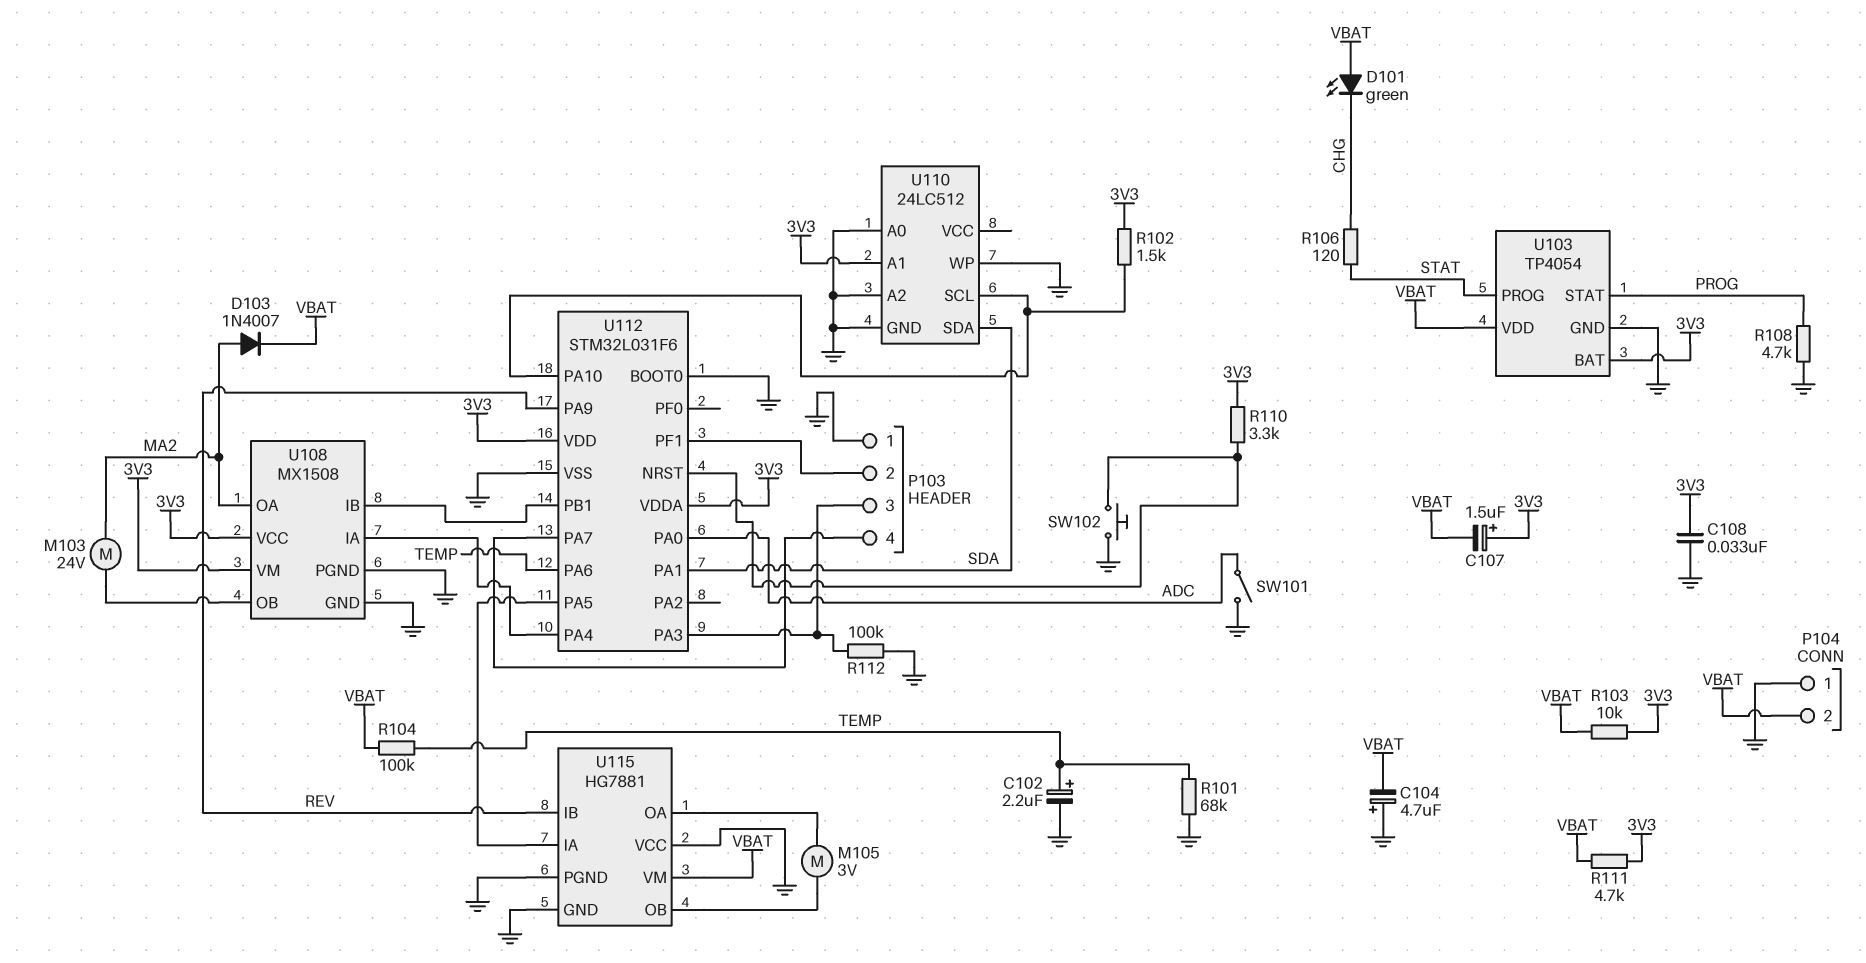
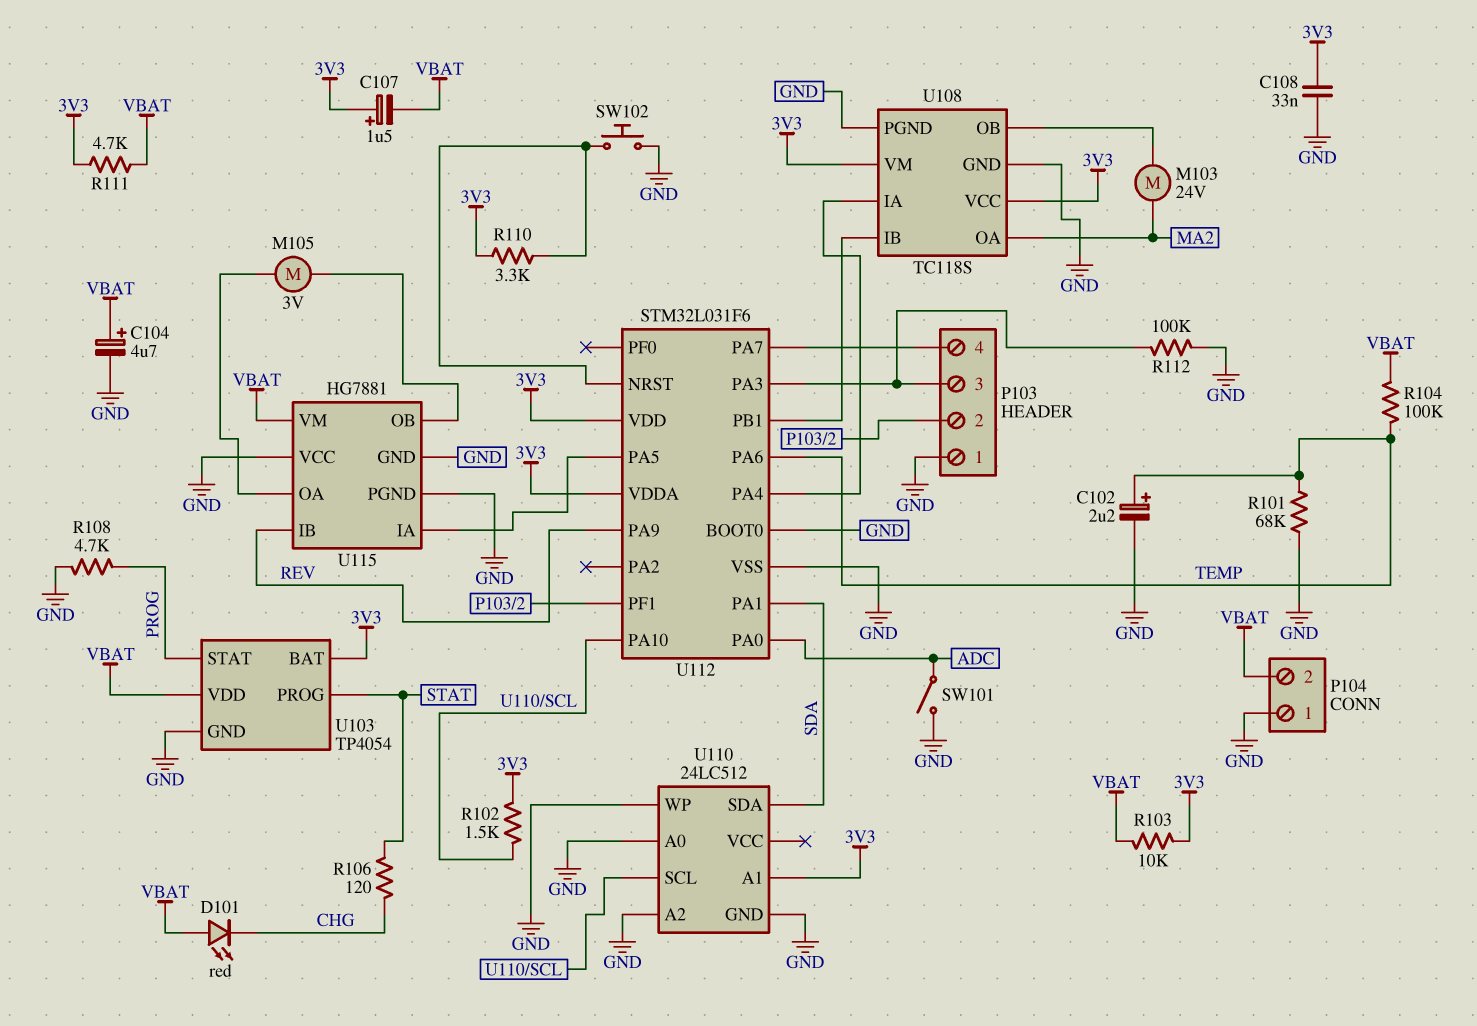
C104: 4.7uF (plus GND, minus VBAT) -> 4.7uF (plus VBAT, minus GND)
D101: LED green (A VBAT, K CHG) -> LED red (A VBAT, K CHG)
D103: diode 1N4007 (A MA2, K VBAT) -> none
U108: MX1508 -> TC118S

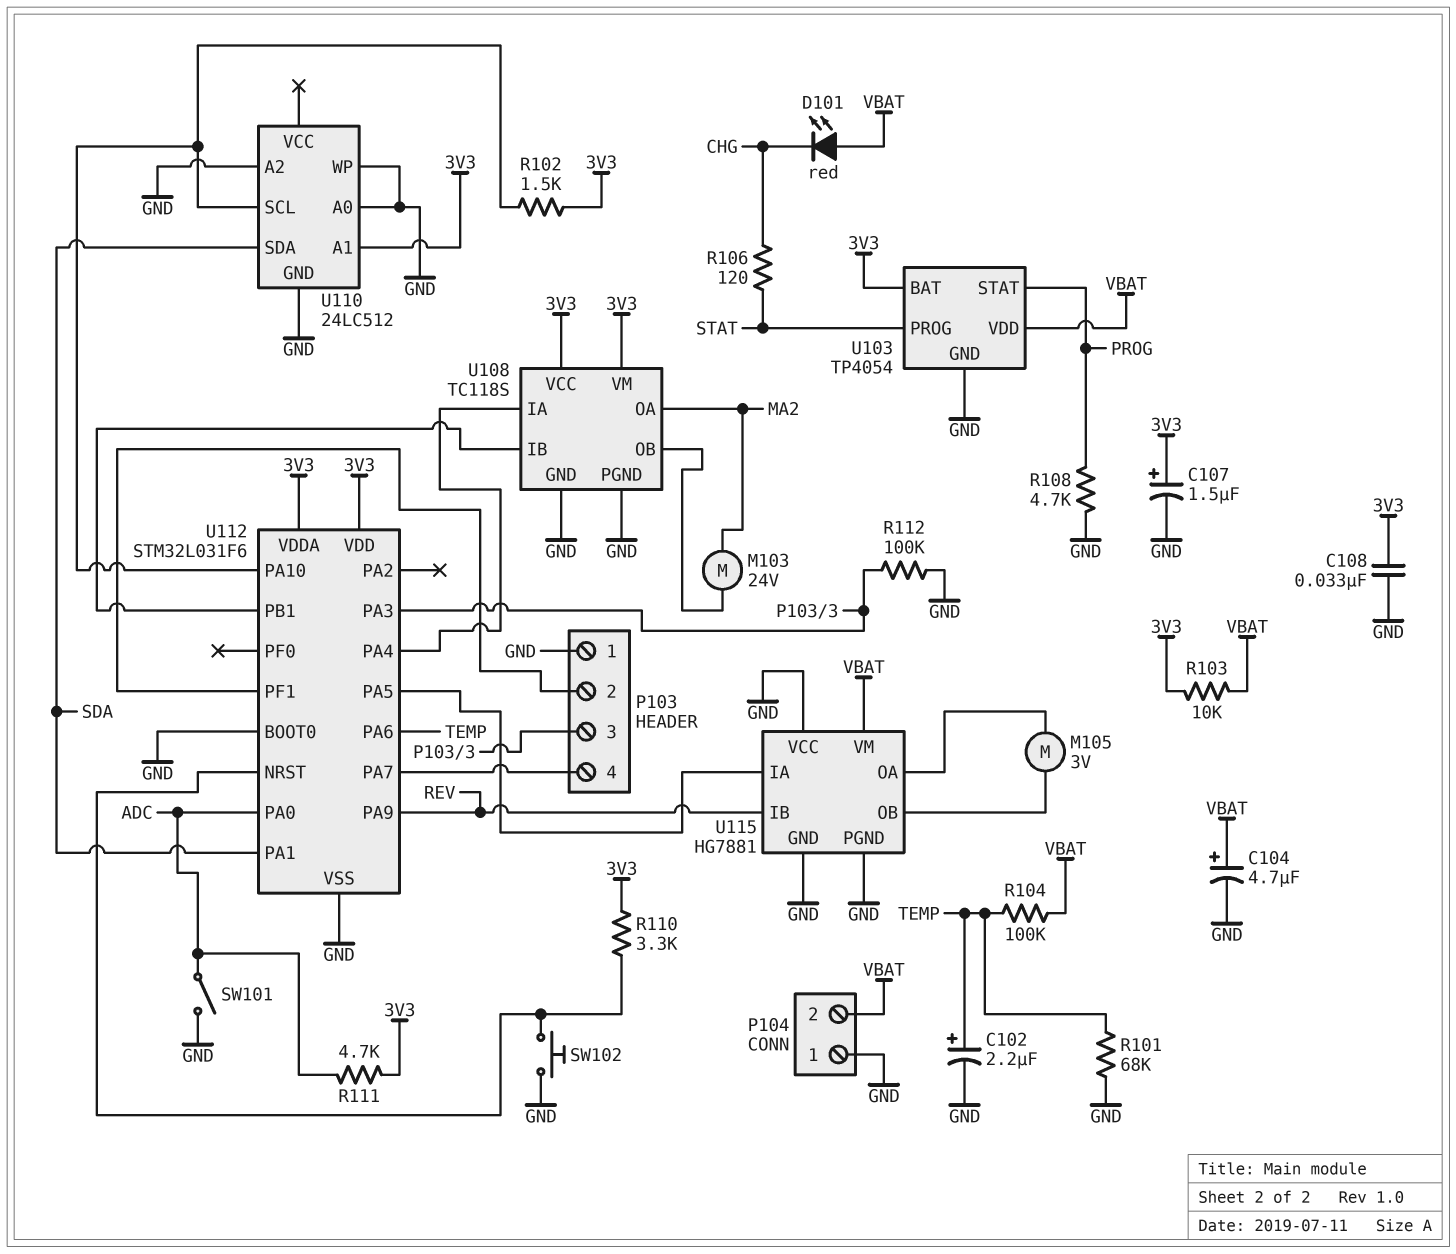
C107: 1.5uF (plus 3V3, minus VBAT) -> 1.5uF (plus 3V3, minus GND)
R111: 4.7k (3V3, VBAT) -> 4.7k (3V3, ADC)

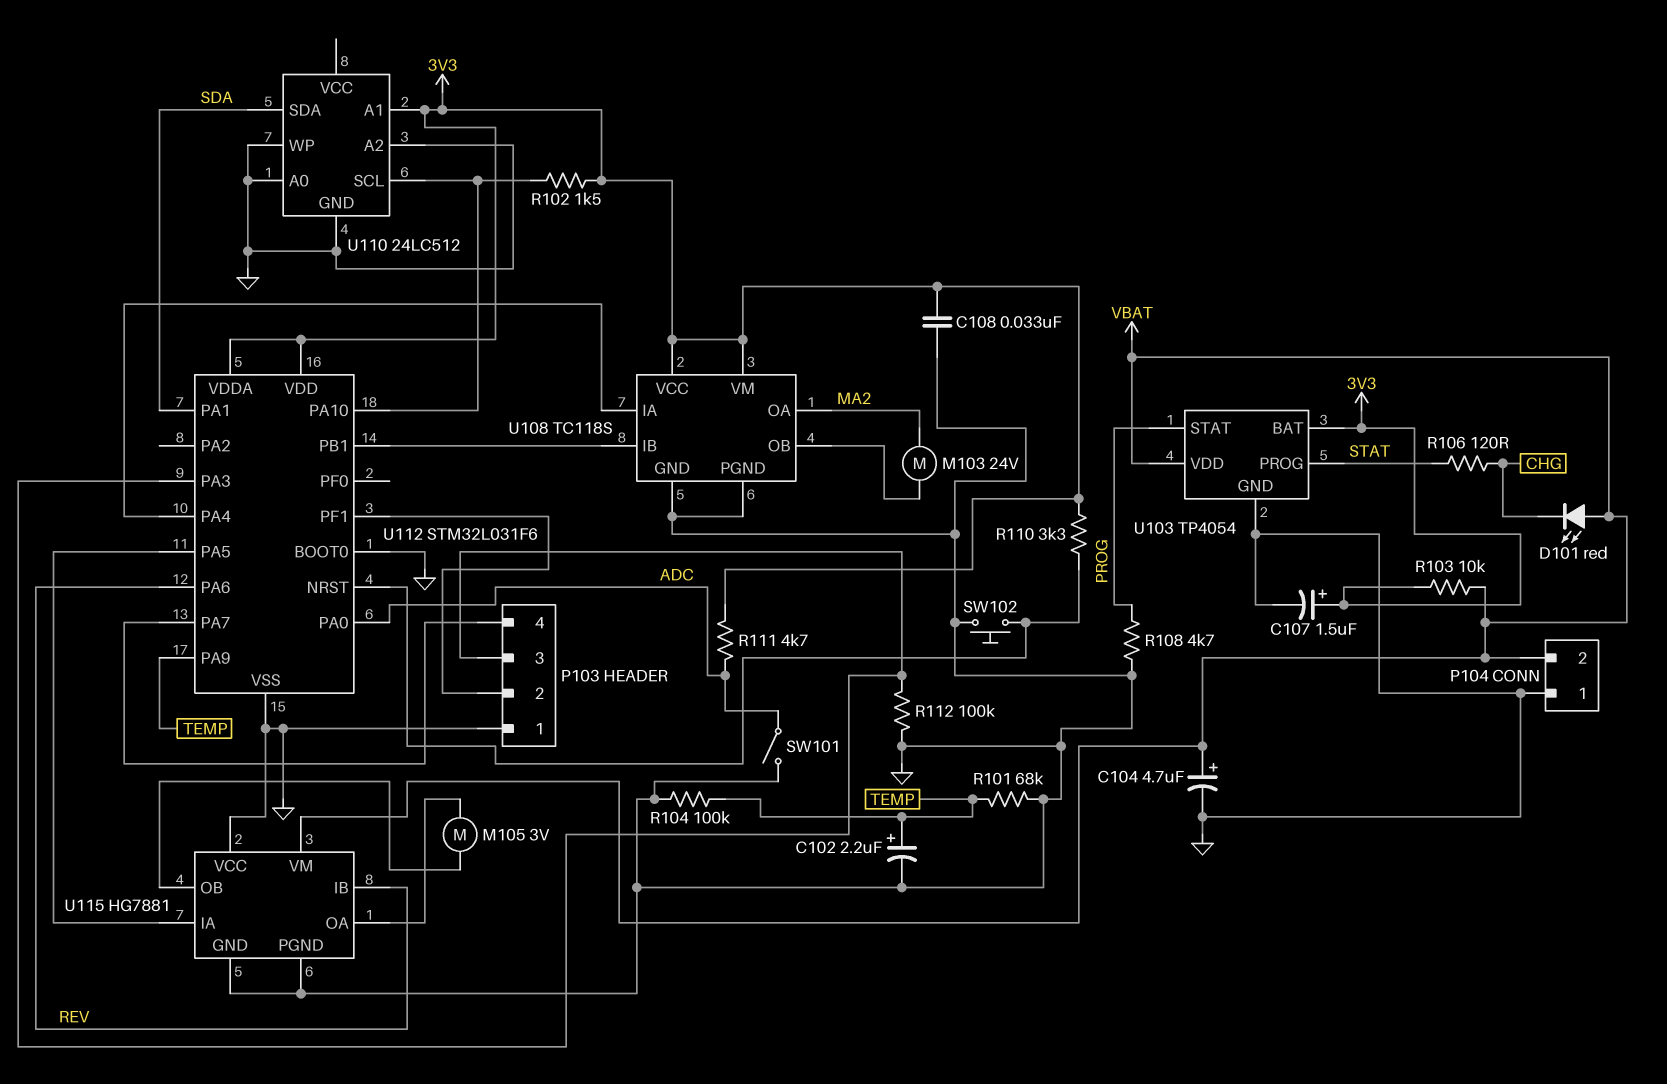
R104: 100k (TEMP, VBAT) -> 100k (GND, TEMP)
U112 pin PA6: TEMP -> REV
U112 pin PA9: REV -> TEMP

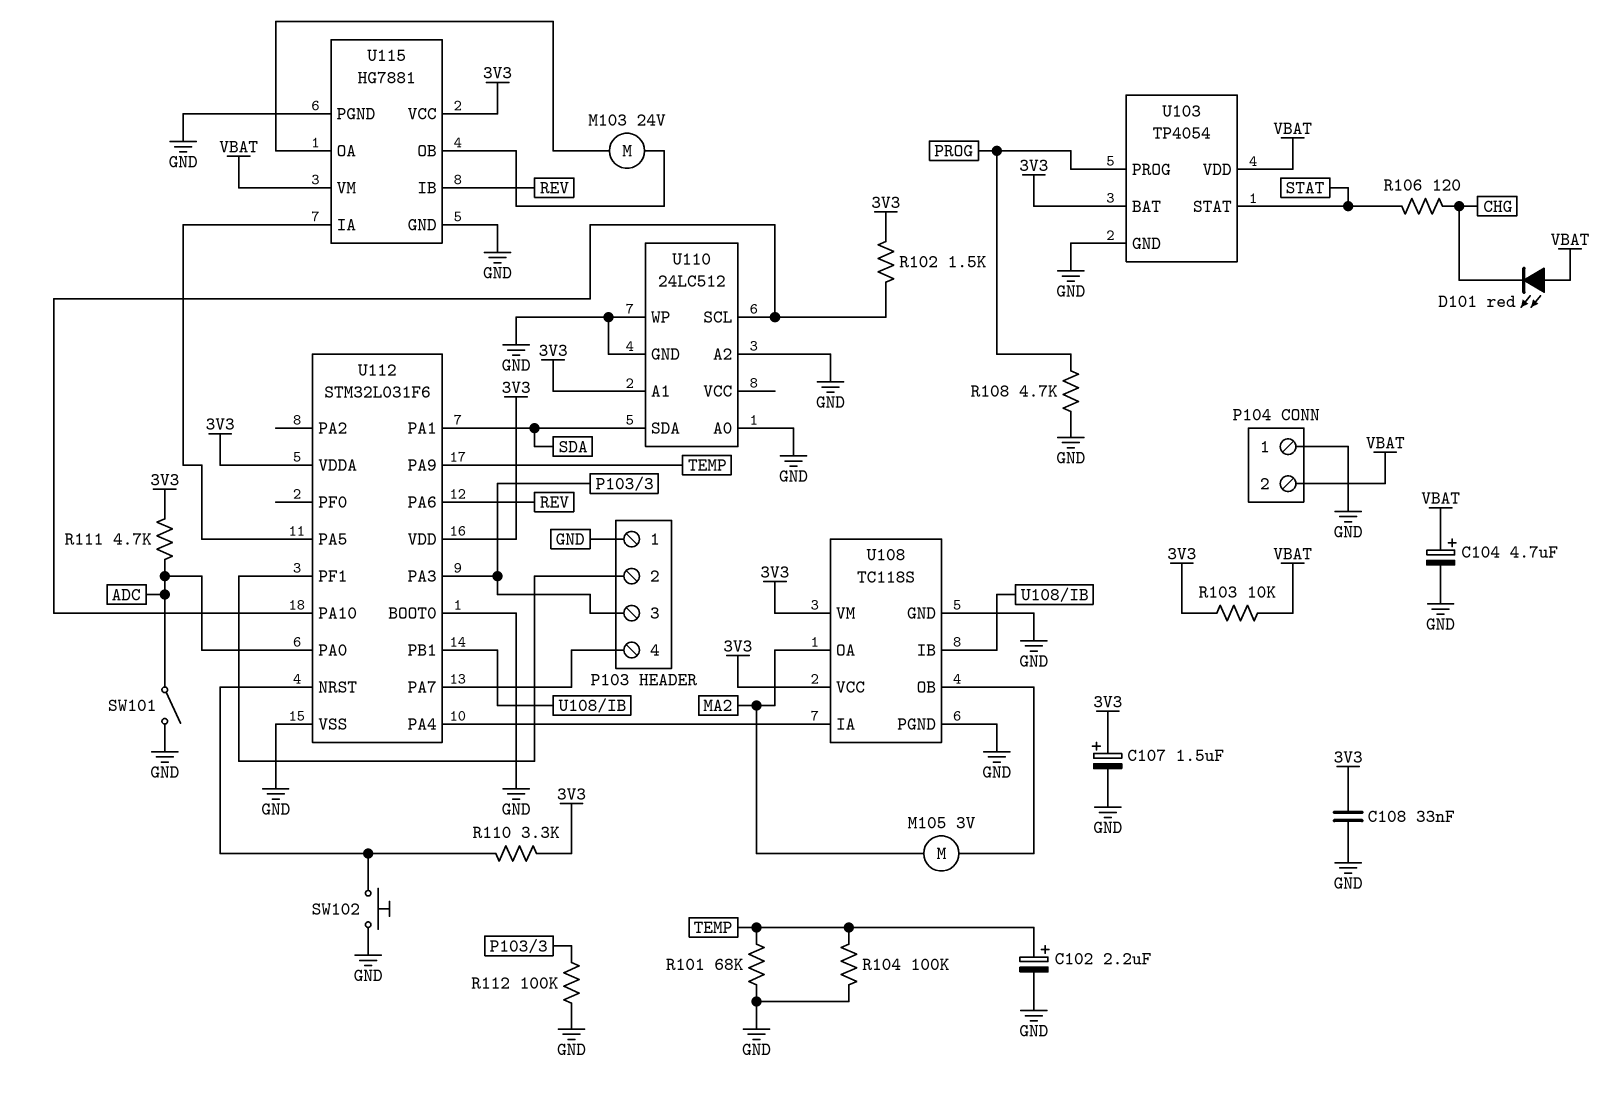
M103: motor 24V (MA2, U108/OB) -> motor 24V (U115/OA, U115/OB)
M105: motor 3V (U115/OA, U115/OB) -> motor 3V (MA2, U108/OB)
U103 pin PROG: STAT -> PROG
U103 pin STAT: PROG -> STAT
U115 pin VCC: GND -> 3V3

